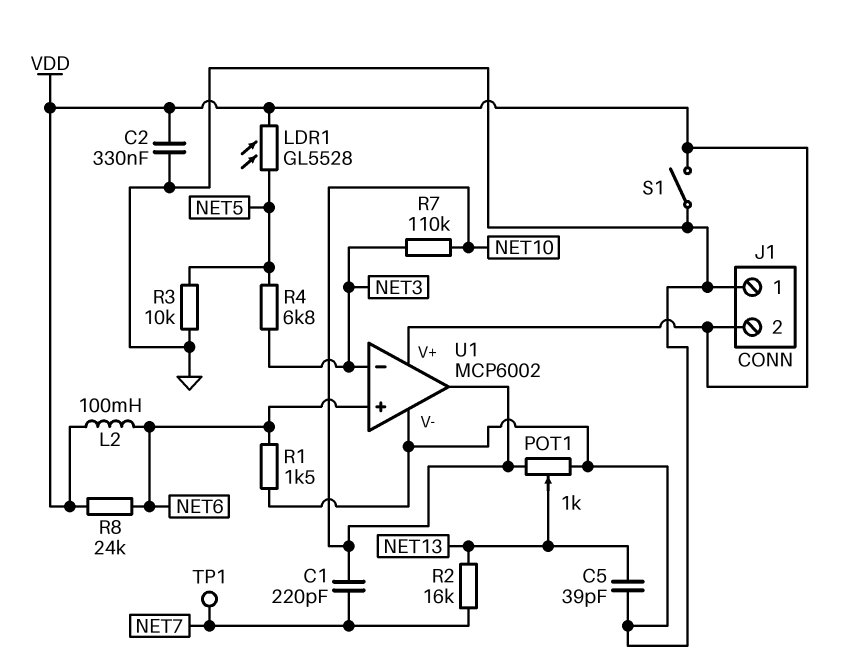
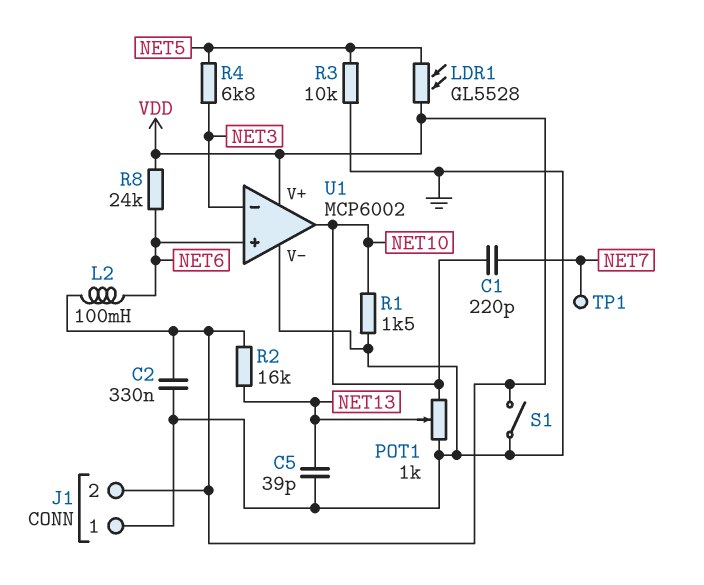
R1: 1.5k (GND, NET6) -> 1.5k (GND, NET10)
R2: 16k (NET7, NET13) -> 16k (NET13, VDD)
R7: 110k (NET3, NET10) -> none

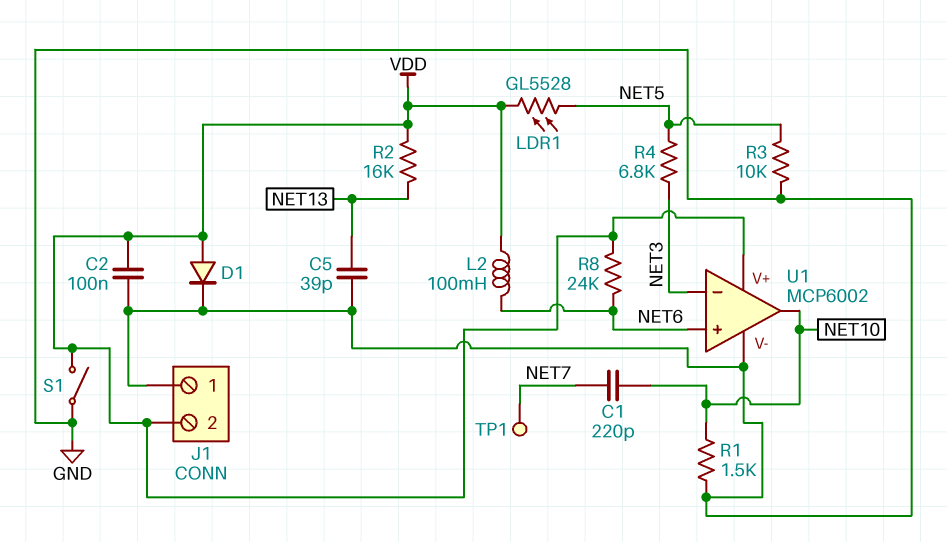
C2: 330nF (GND, VDD) -> 100nF (GND, VDD)
D1: none -> diode (A VDD, K GND)
POT1: 1k (GND, NET10, wiper NET13) -> none

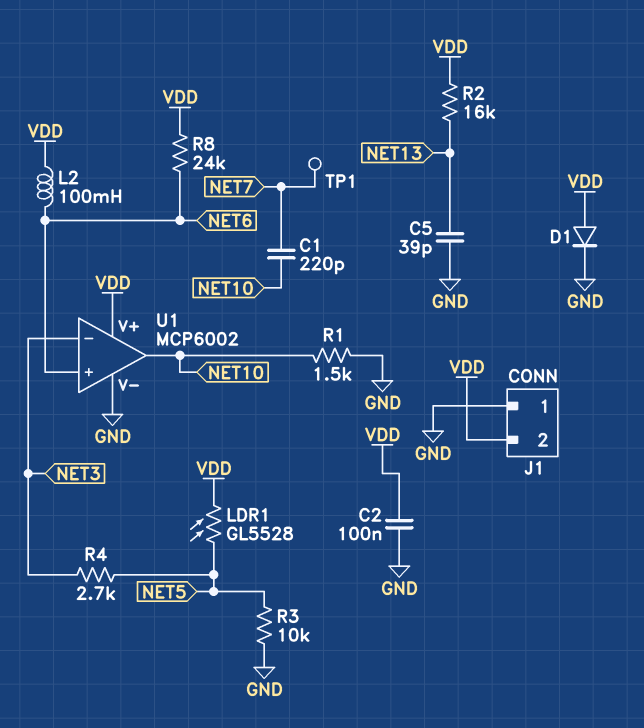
R4: 6.8k (NET3, NET5) -> 2.7k (NET3, NET5)
S1: switch (GND, VDD) -> none

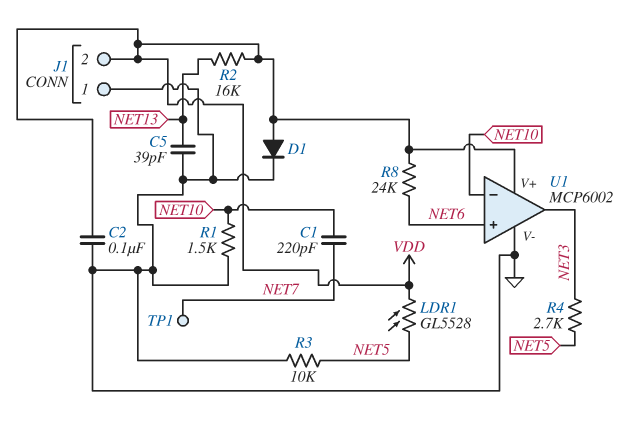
L2: 100mH (NET6, VDD) -> none
U1 pin in-: NET3 -> NET10
U1 pin out: NET10 -> NET3

